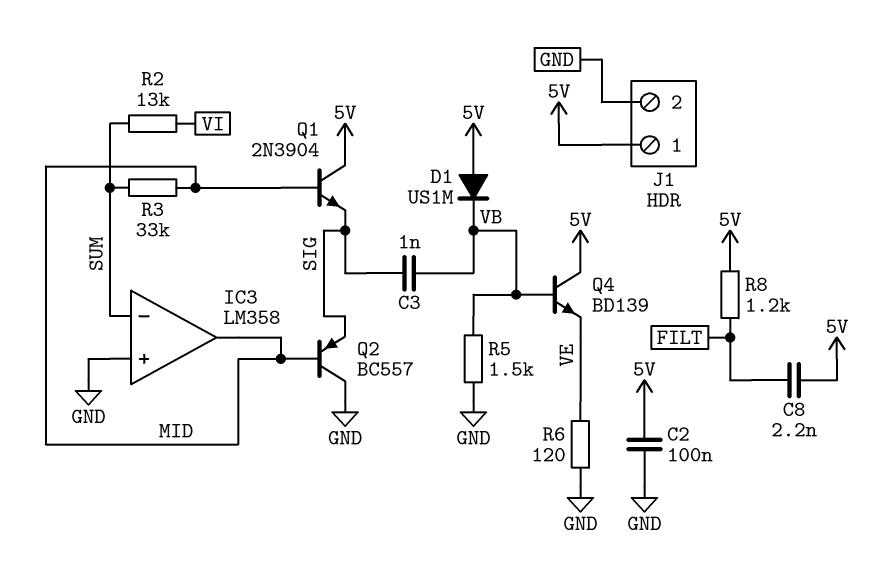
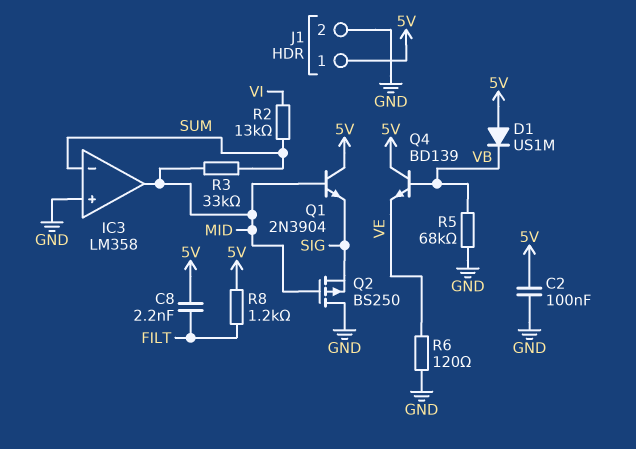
C3: 1nF (SIG, VB) -> none
Q2: PNP BC557 (B MID, C GND, E SIG) -> PMOS BS250 (G MID, D GND, S SIG)
R5: 1.5k (GND, VB) -> 68k (GND, VB)

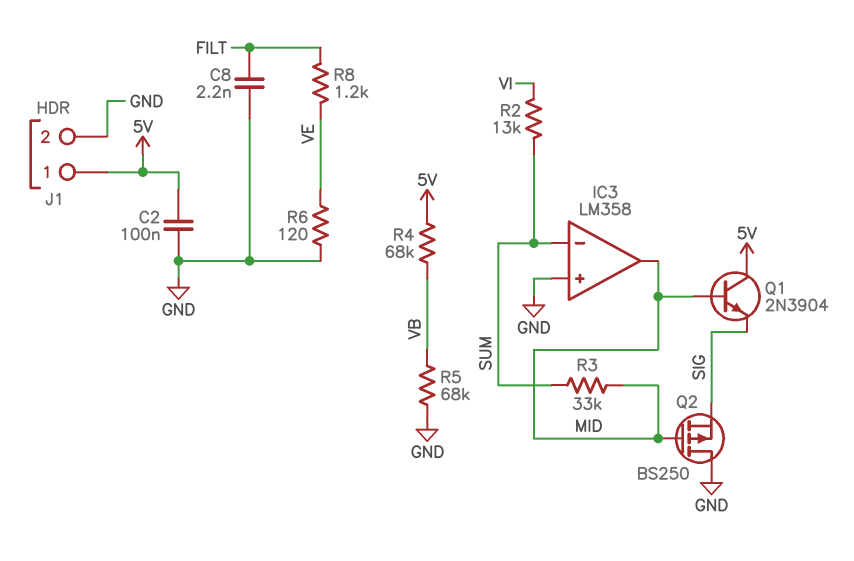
C8: 2.2nF (5V, FILT) -> 2.2nF (FILT, GND)
D1: diode US1M (A 5V, K VB) -> none
Q4: NPN BD139 (B VB, C 5V, E VE) -> none
R4: none -> 68k (5V, VB)
R8: 1.2k (5V, FILT) -> 1.2k (FILT, VE)

